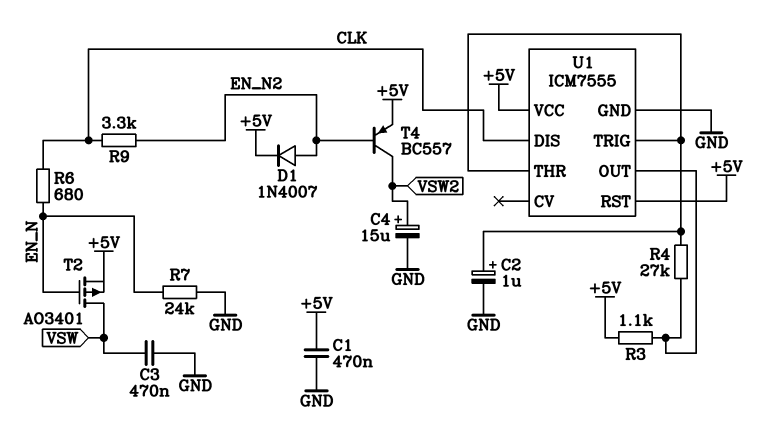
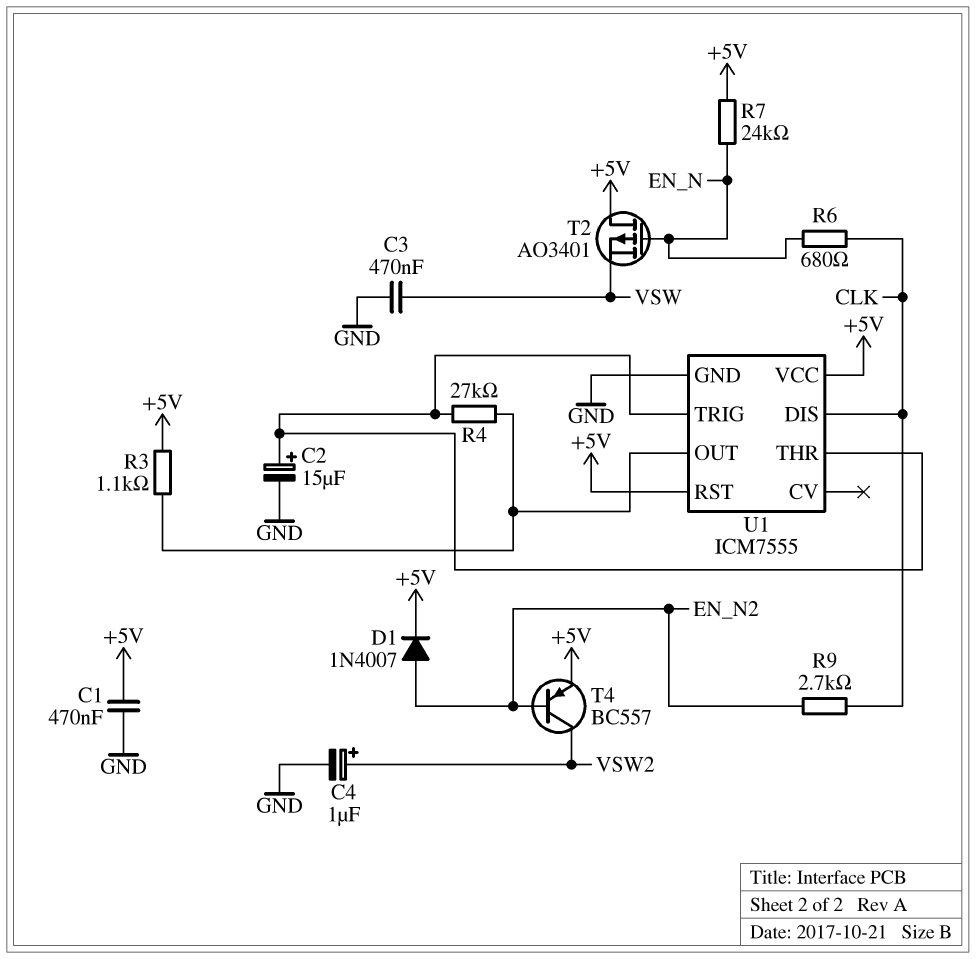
C2: 1uF (plus U1/THR, minus GND) -> 15uF (plus U1/THR, minus GND)
C4: 15uF (plus VSW2, minus GND) -> 1uF (plus VSW2, minus GND)
R7: 24k (EN_N, GND) -> 24k (+5V, EN_N)
R9: 3.3k (CLK, EN_N2) -> 2.7k (CLK, EN_N2)
T2: PMOS AO3401 (G EN_N, D VSW, S +5V) -> PMOS AO3401 (G EN_N, D +5V, S VSW)

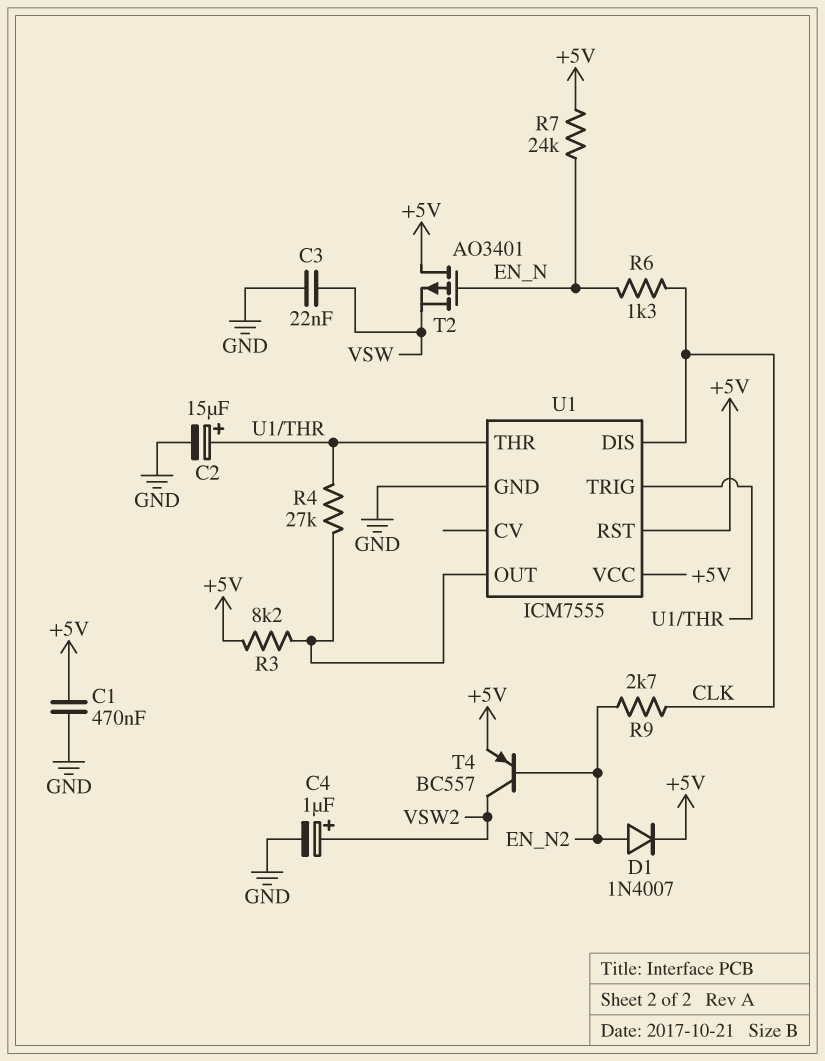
C3: 470nF (GND, VSW) -> 22nF (GND, VSW)
R3: 1.1k (+5V, U1/OUT) -> 8.2k (+5V, U1/OUT)
R6: 680 (CLK, EN_N) -> 1.3k (CLK, EN_N)

